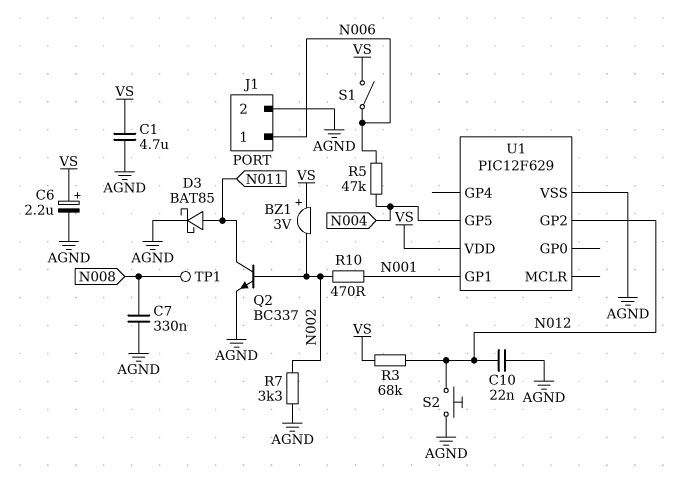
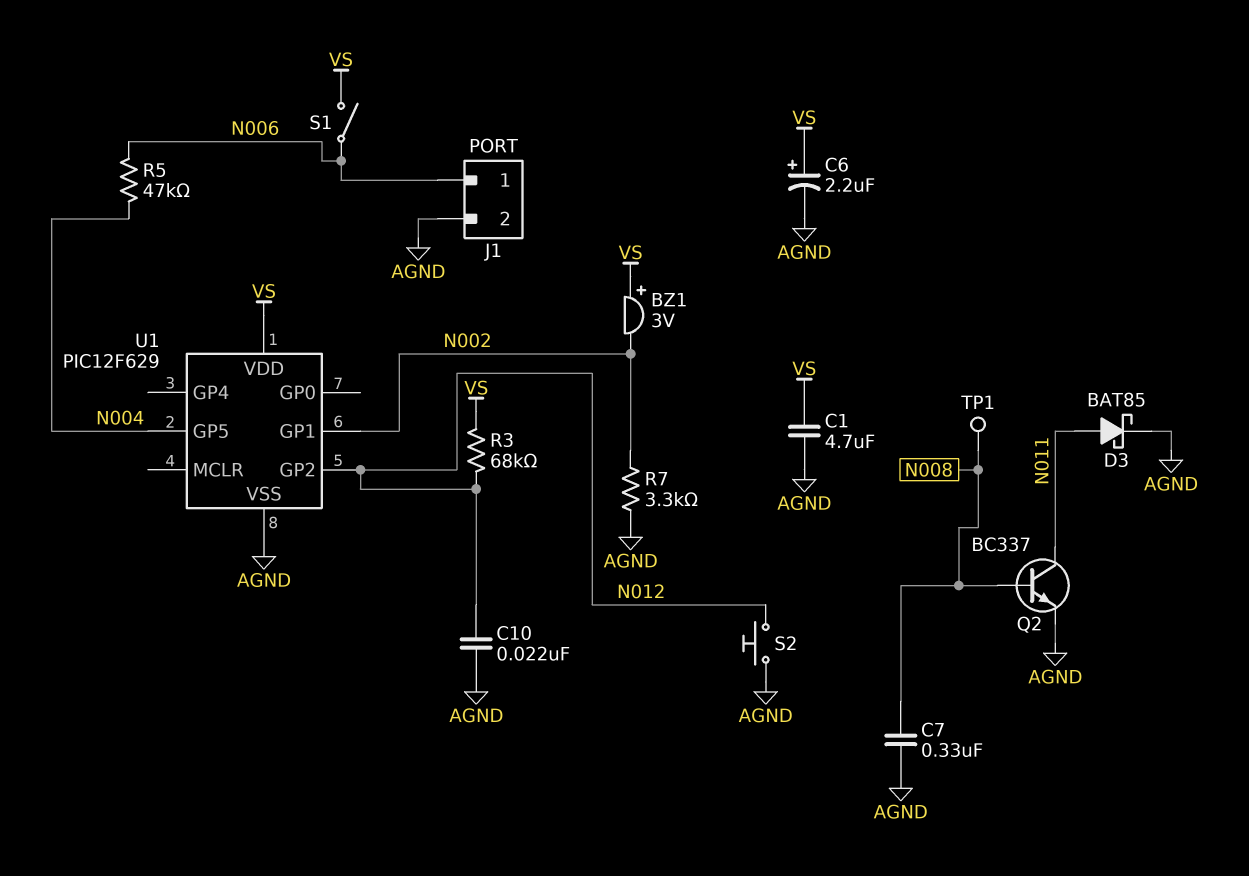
Q2: NPN BC337 (B N002, C N011, E AGND) -> NPN BC337 (B N008, C N011, E AGND)
R10: 470 (N001, N002) -> none
U1 pin GP1: N001 -> N002

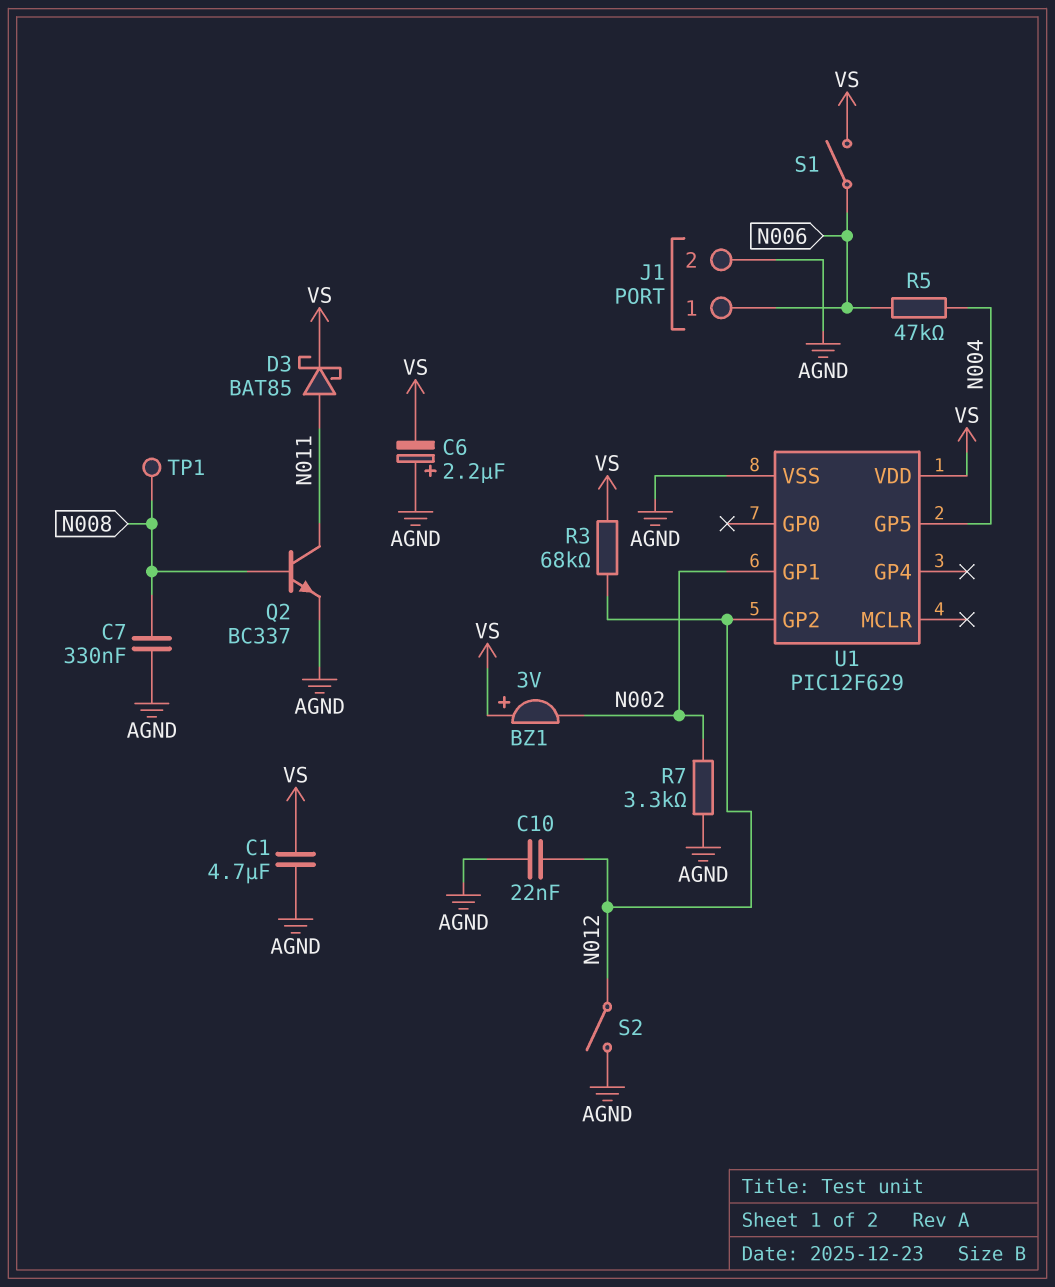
C6: 2.2uF (plus VS, minus AGND) -> 2.2uF (plus AGND, minus VS)
D3: schottky BAT85 (A N011, K AGND) -> schottky BAT85 (A N011, K VS)
S2: button (AGND, N012) -> switch (AGND, N012)

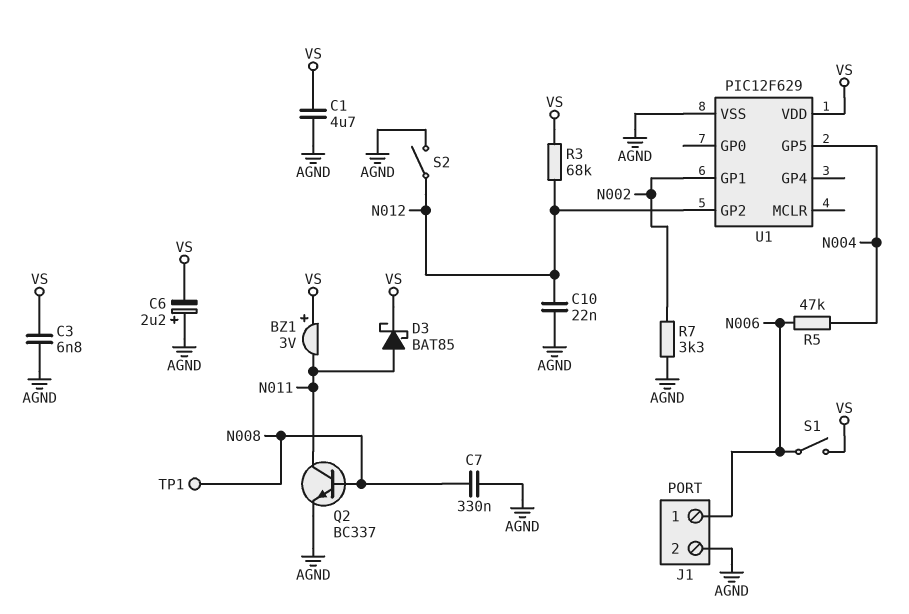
BZ1: buzzer 3V (plus VS, minus N002) -> buzzer 3V (plus VS, minus N011)
C3: none -> 6.8nF (AGND, VS)

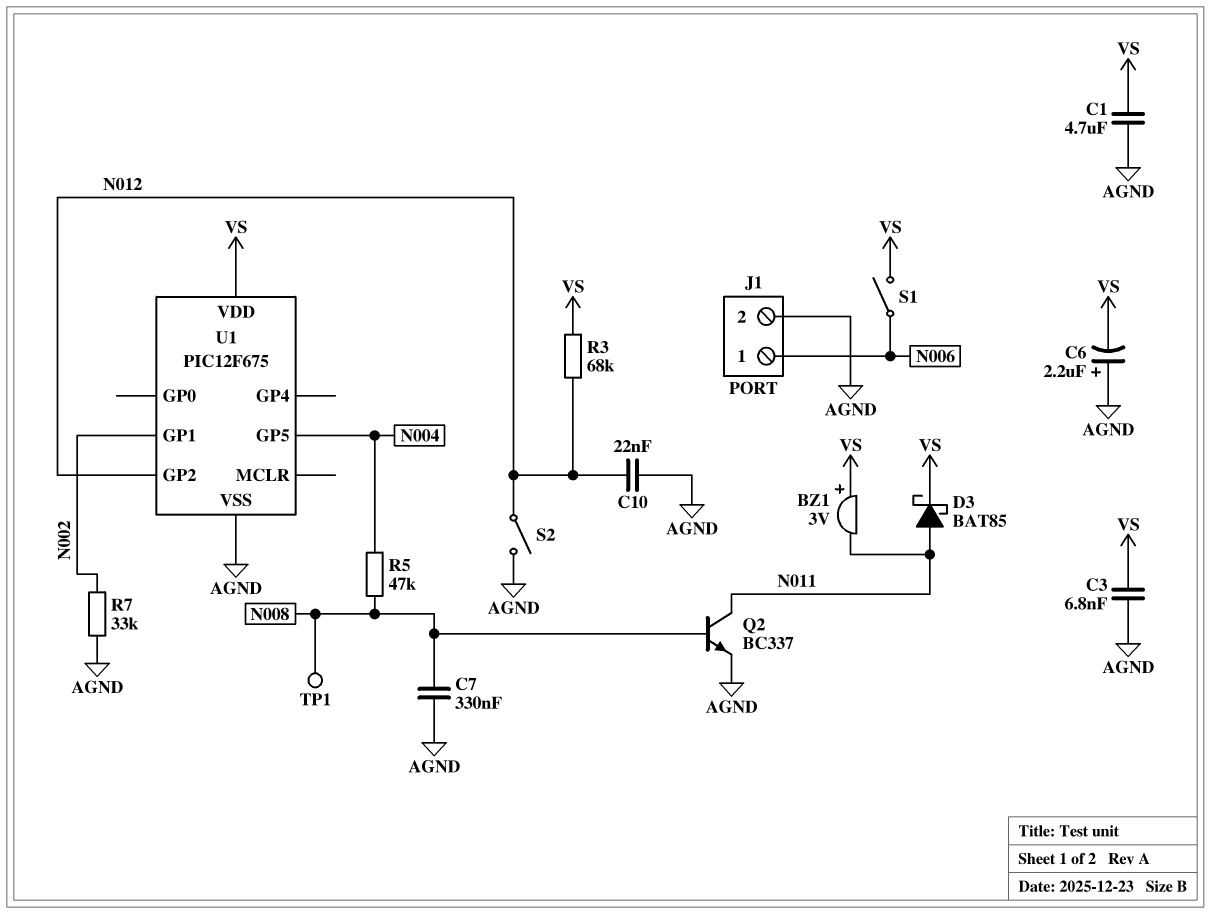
R5: 47k (N004, N006) -> 47k (N004, N008)
R7: 3.3k (AGND, N002) -> 33k (AGND, N002)
U1: PIC12F629 -> PIC12F675

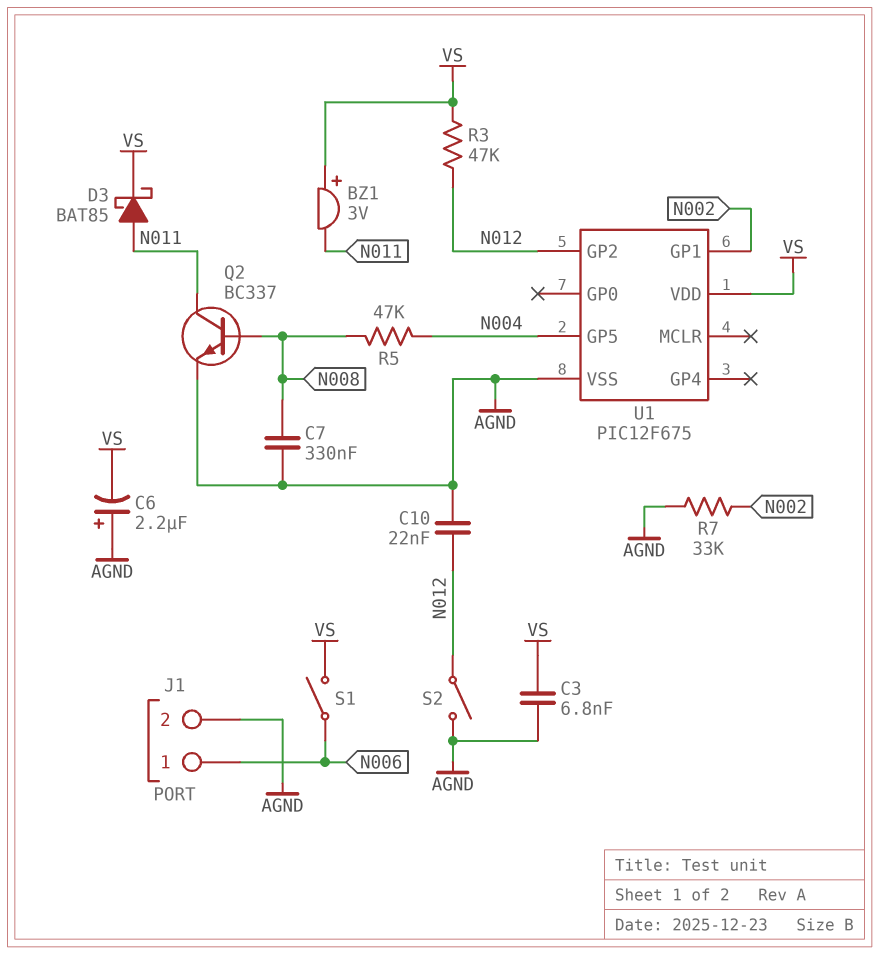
C1: 4.7uF (AGND, VS) -> none
R3: 68k (N012, VS) -> 47k (N012, VS)
TP1: test point (N008) -> none

